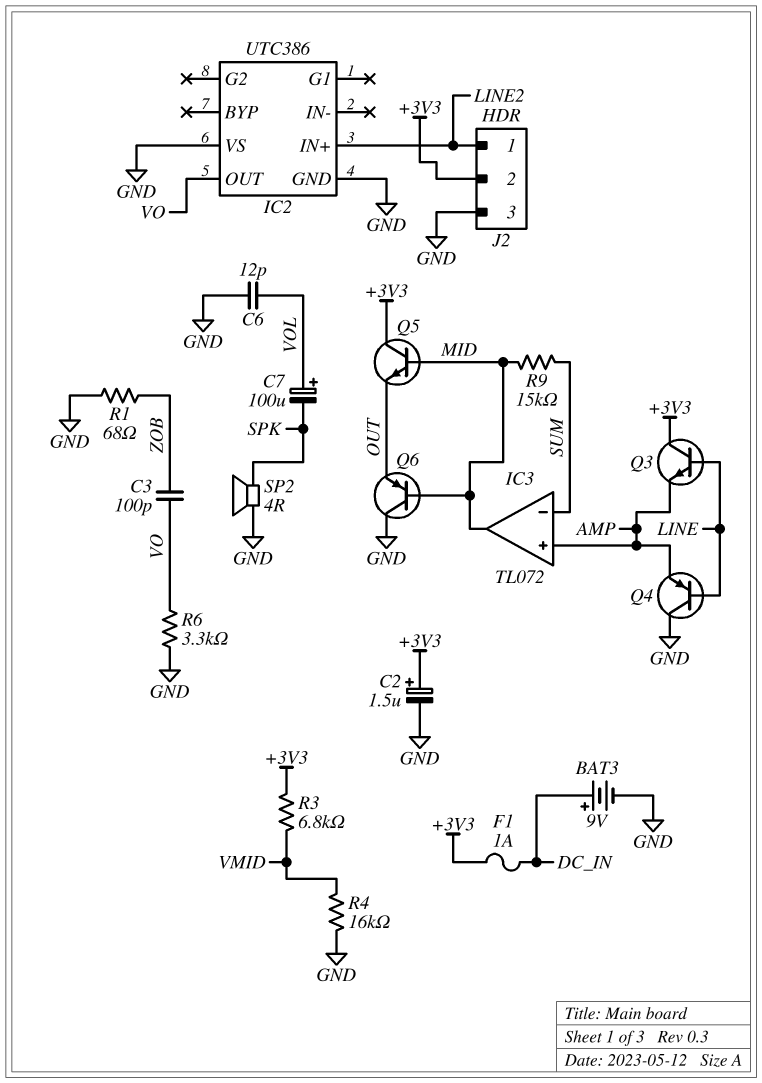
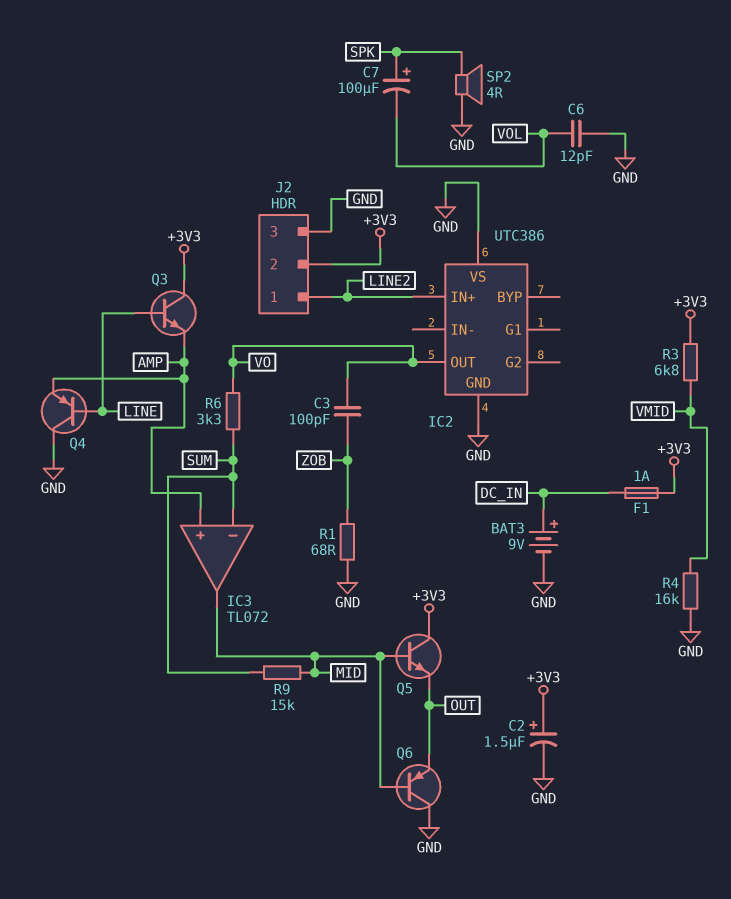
C7: 100uF (plus VOL, minus SPK) -> 100uF (plus SPK, minus VOL)
R6: 3.3k (GND, VO) -> 3.3k (SUM, VO)

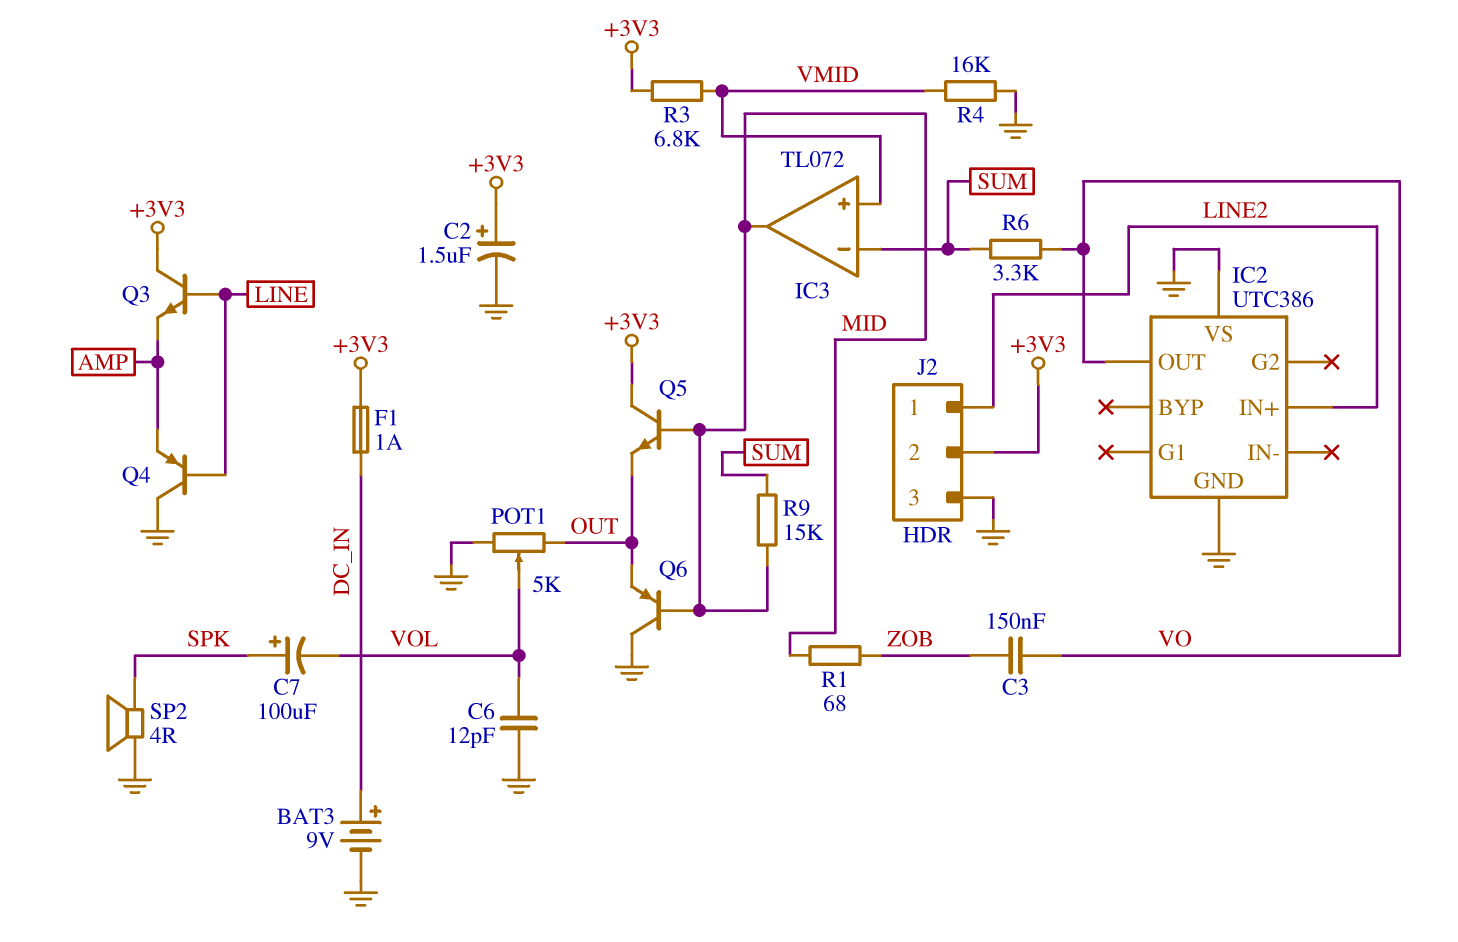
C3: 100pF (VO, ZOB) -> 150nF (VO, ZOB)
IC3 pin in+: AMP -> VMID
POT1: none -> 5k (GND, OUT, wiper VOL)
R1: 68 (GND, ZOB) -> 68 (MID, ZOB)

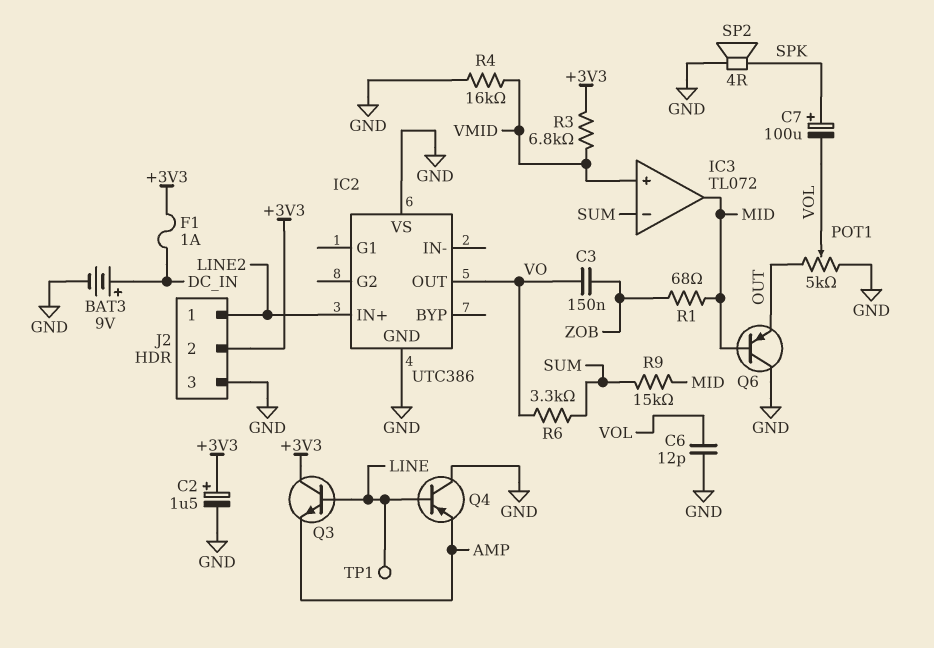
Q5: NPN (B MID, C +3V3, E OUT) -> none
TP1: none -> test point (LINE)

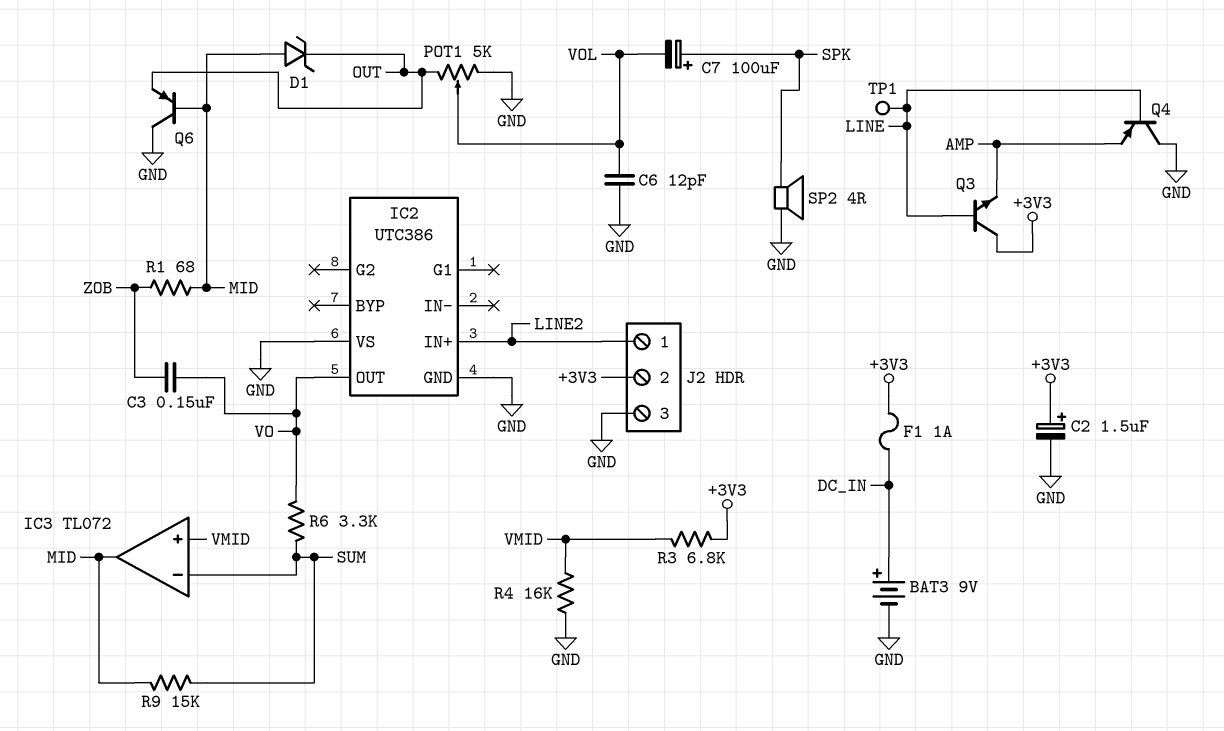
D1: none -> zener (A MID, K OUT)

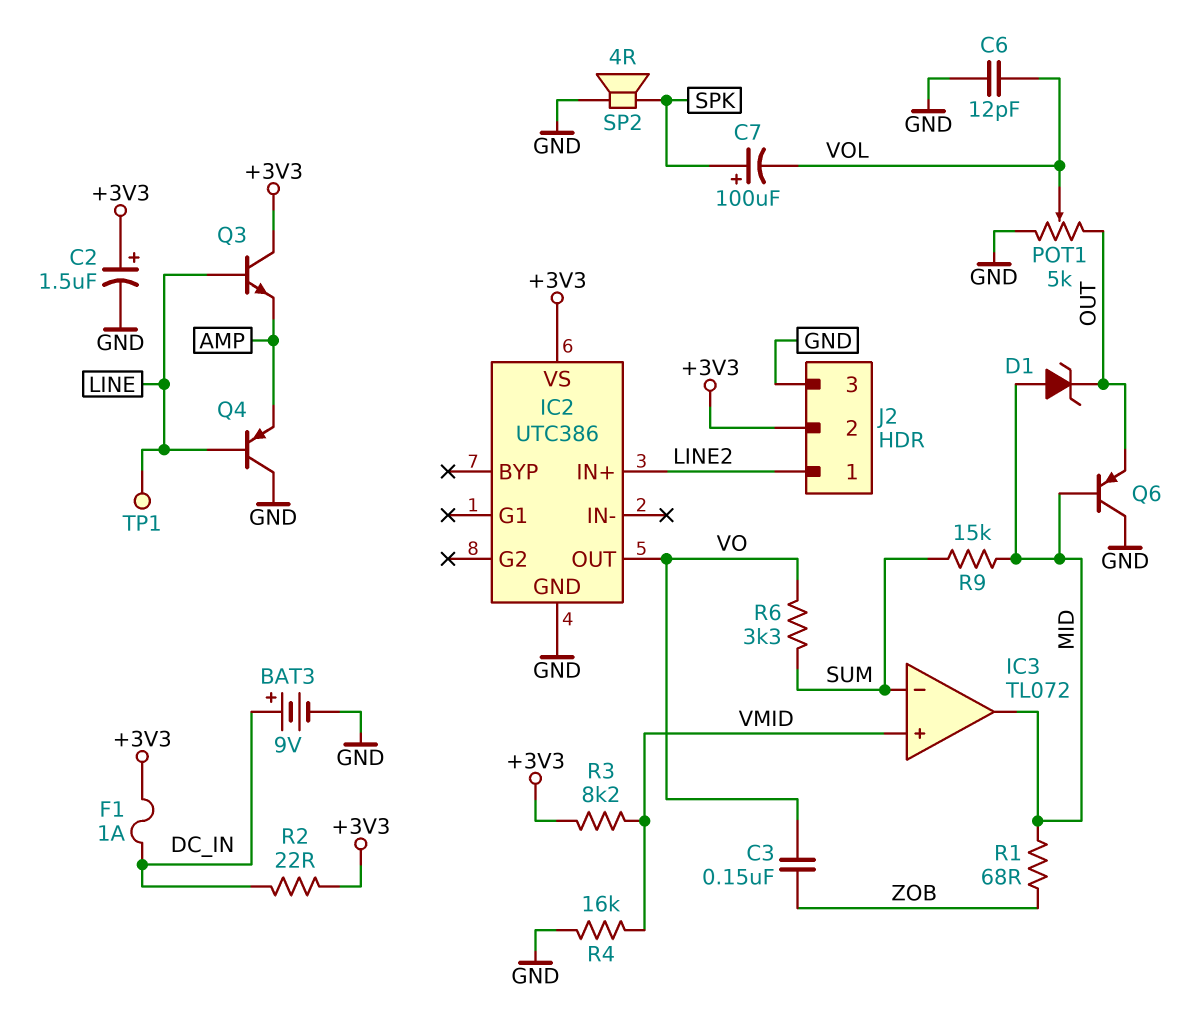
IC2 pin VS: GND -> +3V3
R2: none -> 22 (+3V3, DC_IN)
R3: 6.8k (+3V3, VMID) -> 8.2k (+3V3, VMID)

